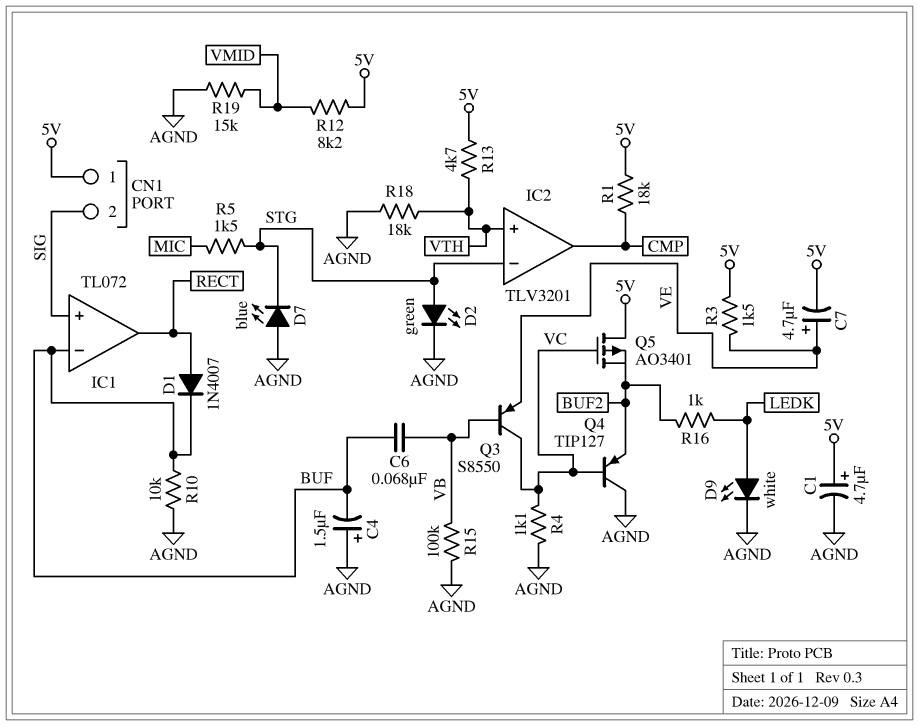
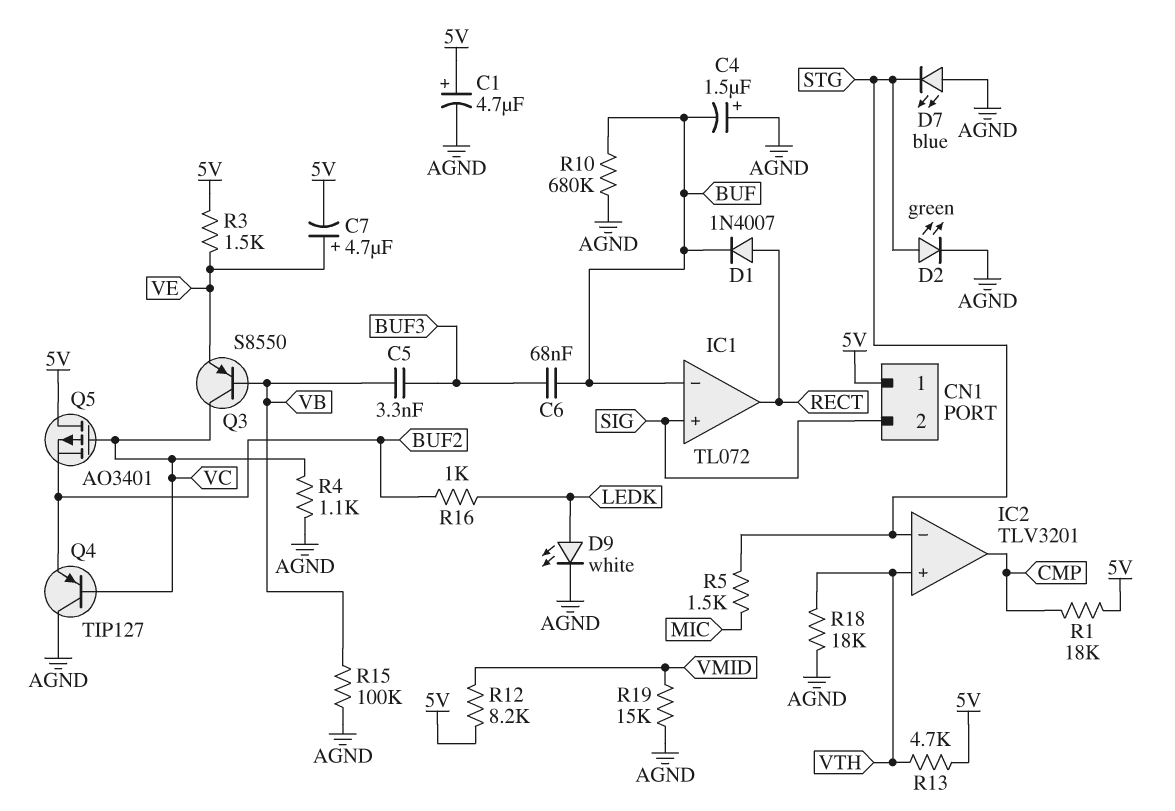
C5: none -> 3.3nF (BUF3, VB)
C6: 68nF (BUF, VB) -> 68nF (BUF, BUF3)
R10: 10k (AGND, BUF) -> 680k (AGND, BUF)

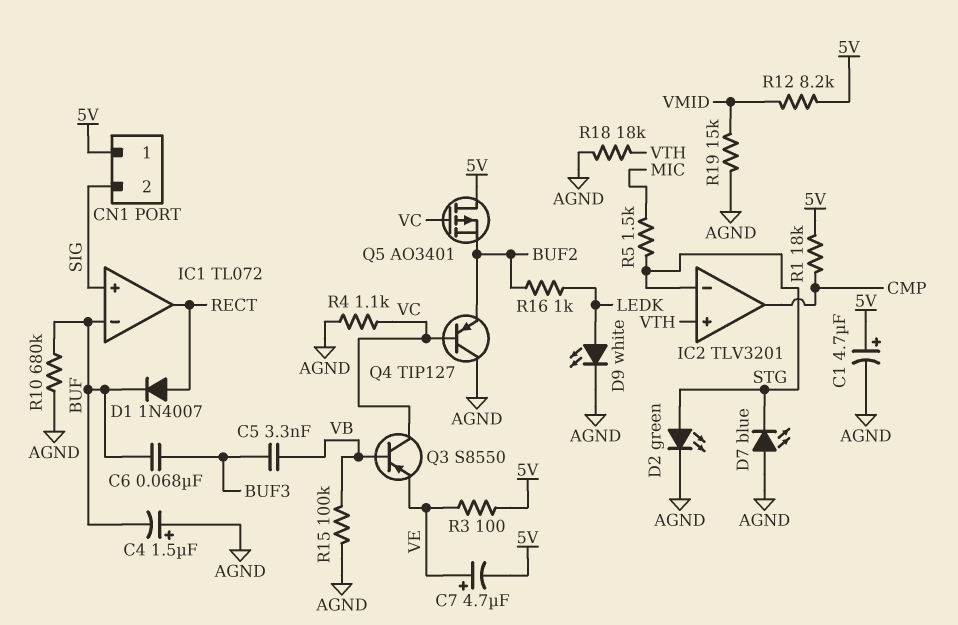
R3: 1.5k (5V, VE) -> 100 (5V, VE)
R13: 4.7k (5V, VTH) -> none

